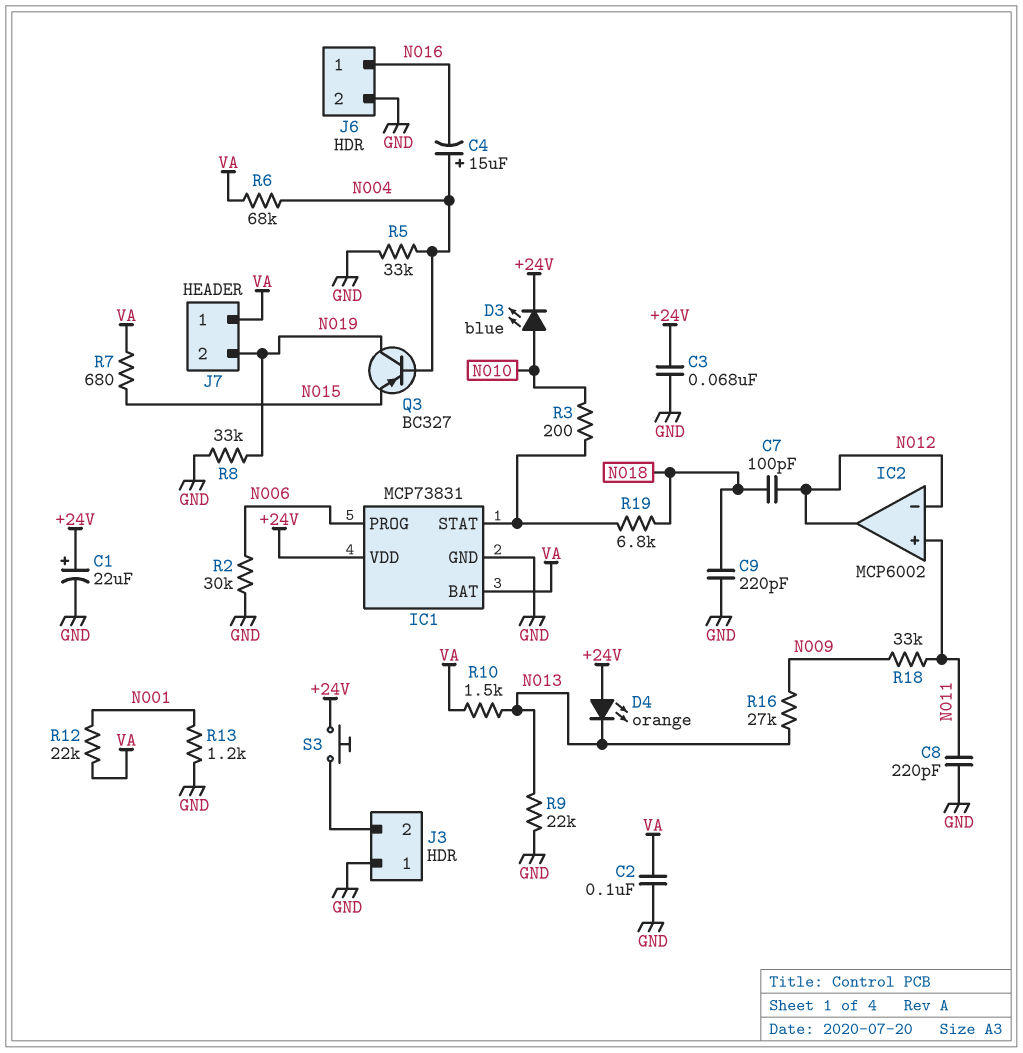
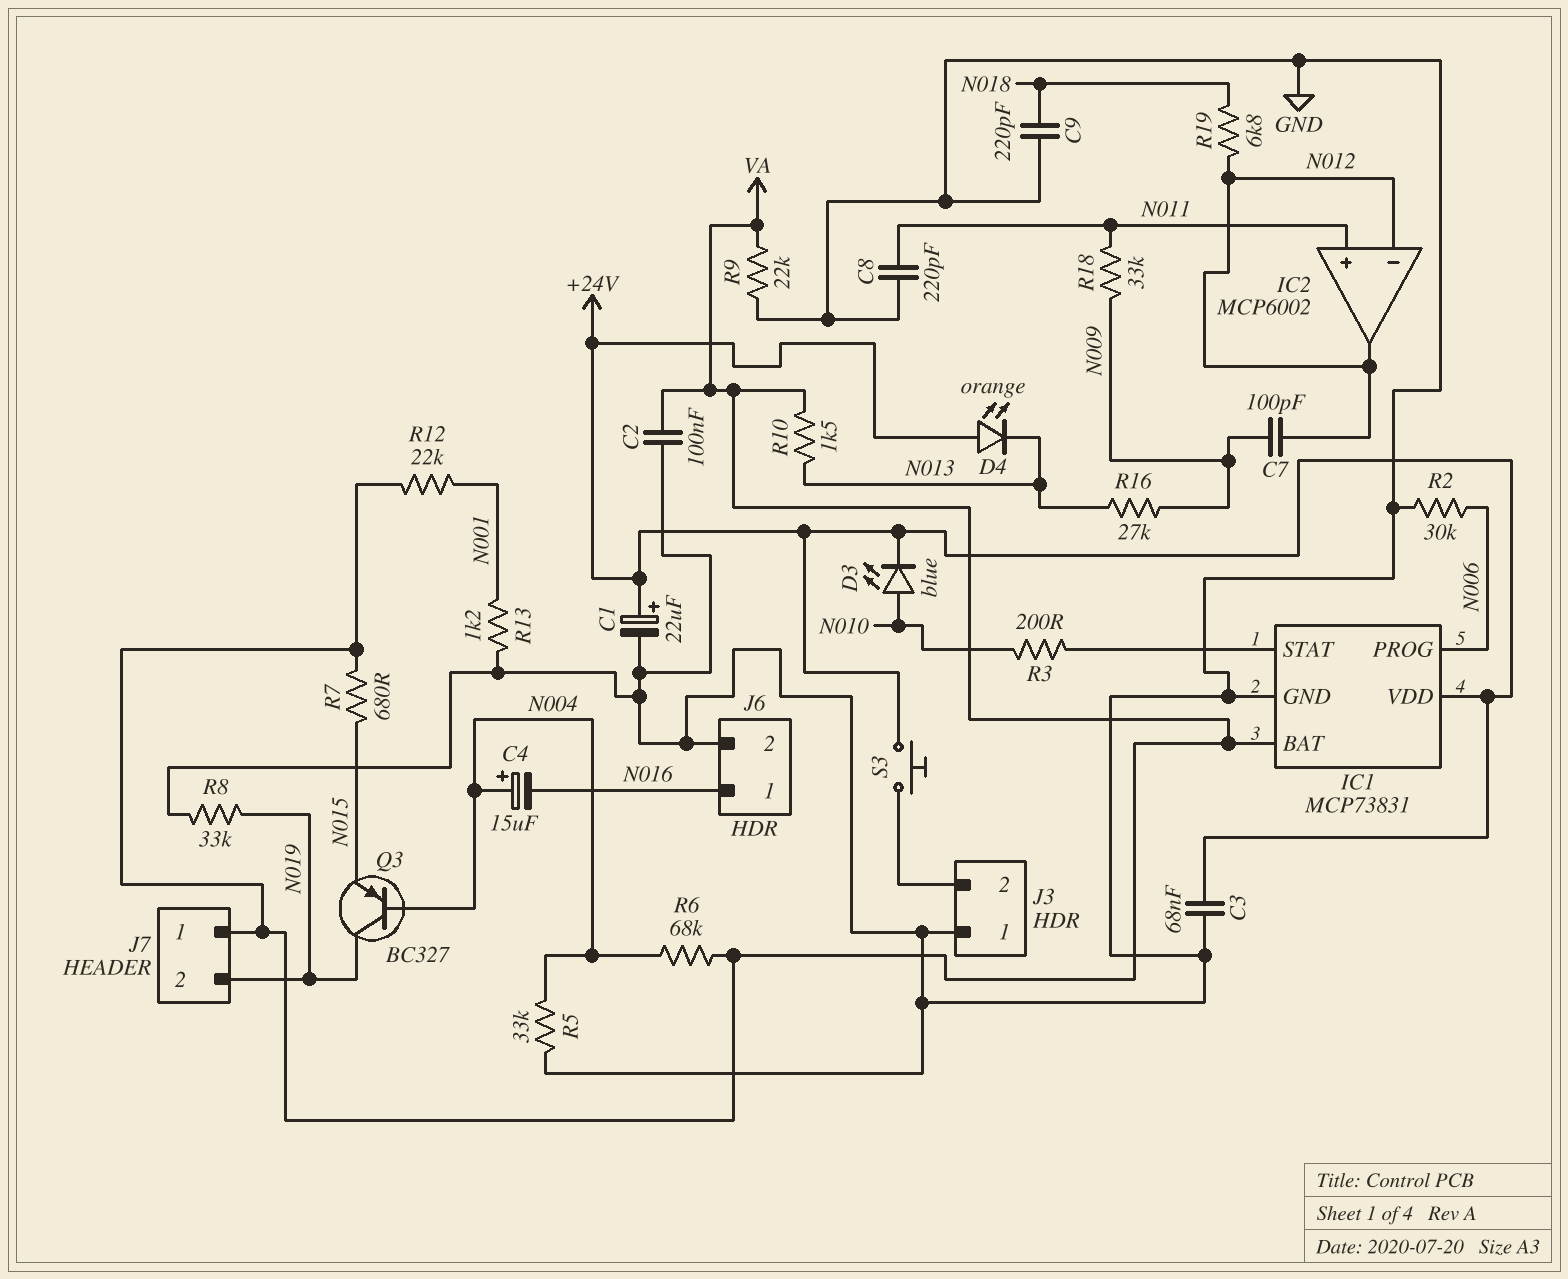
C7: 100pF (N012, N018) -> 100pF (N009, N012)
R9: 22k (GND, N013) -> 22k (GND, VA)
R19: 6.8k (IC1/STAT, N018) -> 6.8k (N012, N018)

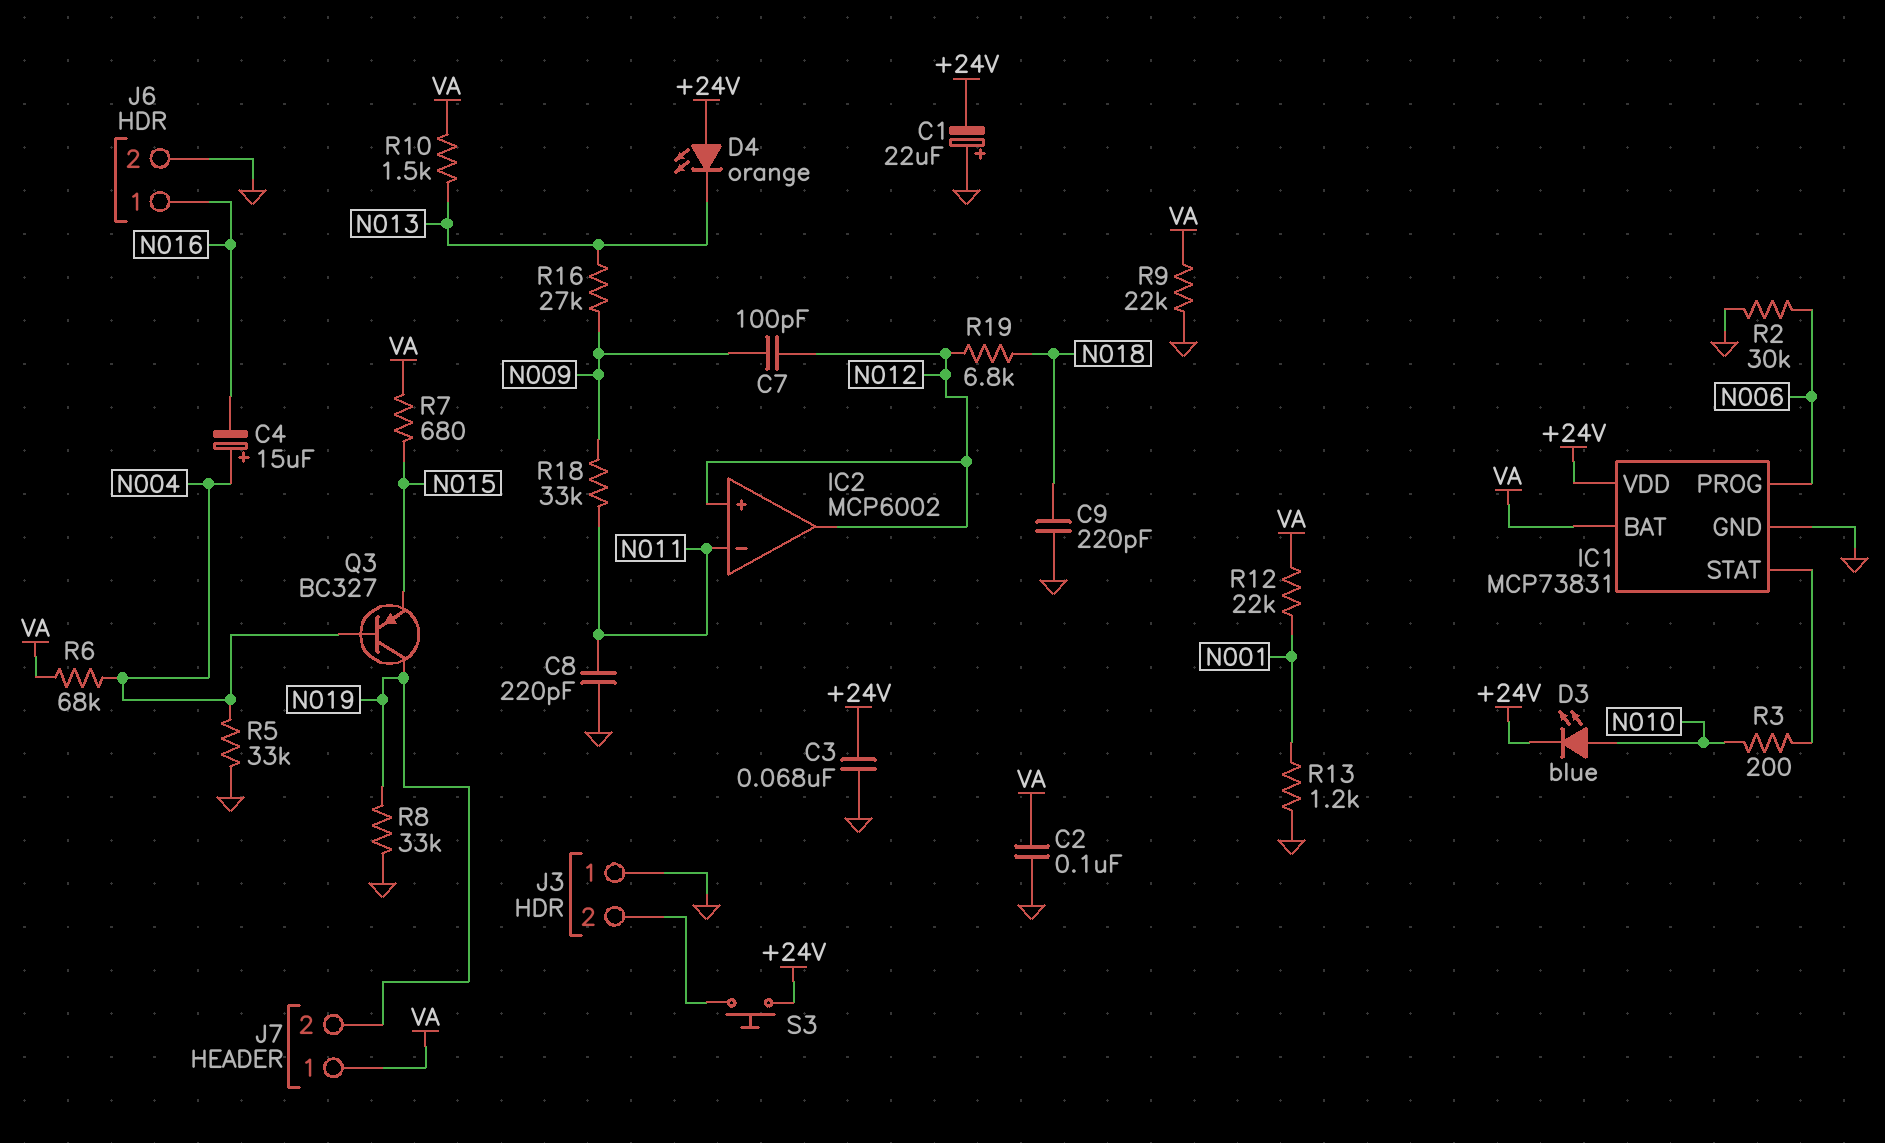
C1: 22uF (plus +24V, minus GND) -> 22uF (plus GND, minus +24V)
IC2 pin in+: N011 -> N012
IC2 pin in-: N012 -> N011

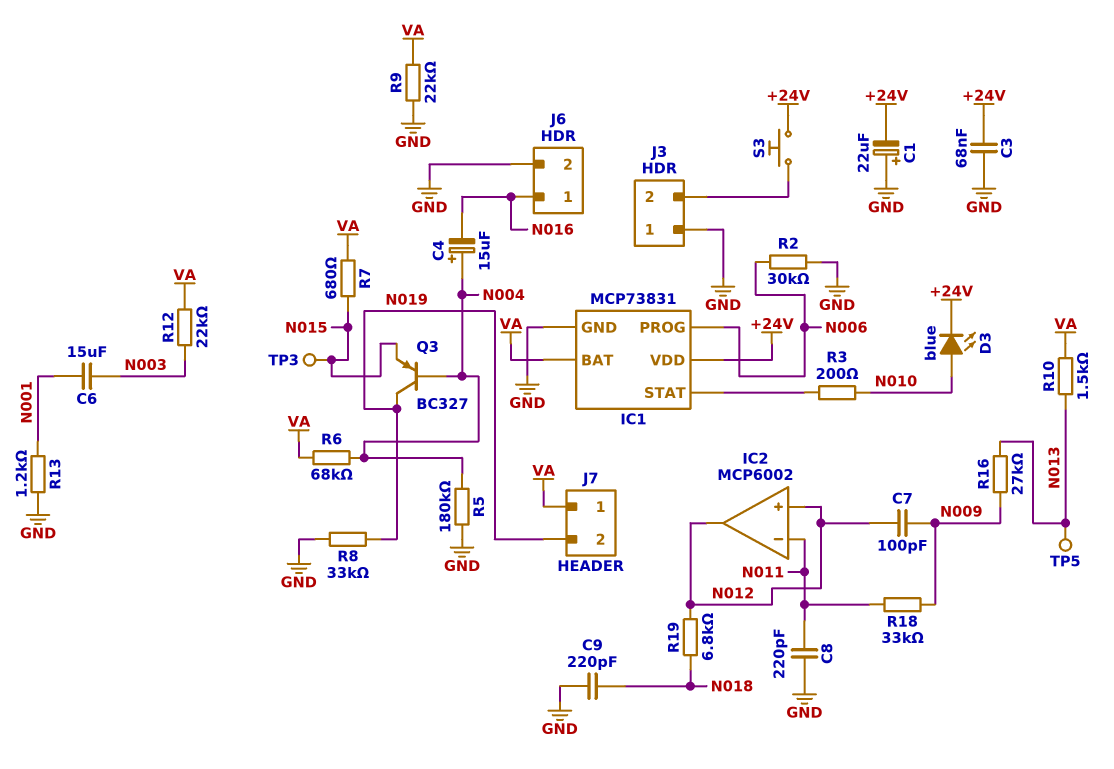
C2: 100nF (GND, VA) -> none
C6: none -> 15uF (N001, N003)
D4: LED orange (A +24V, K N013) -> none
R5: 33k (GND, N004) -> 180k (GND, N004)
R12: 22k (N001, VA) -> 22k (N003, VA)
TP3: none -> test point (N015)
TP5: none -> test point (N013)

